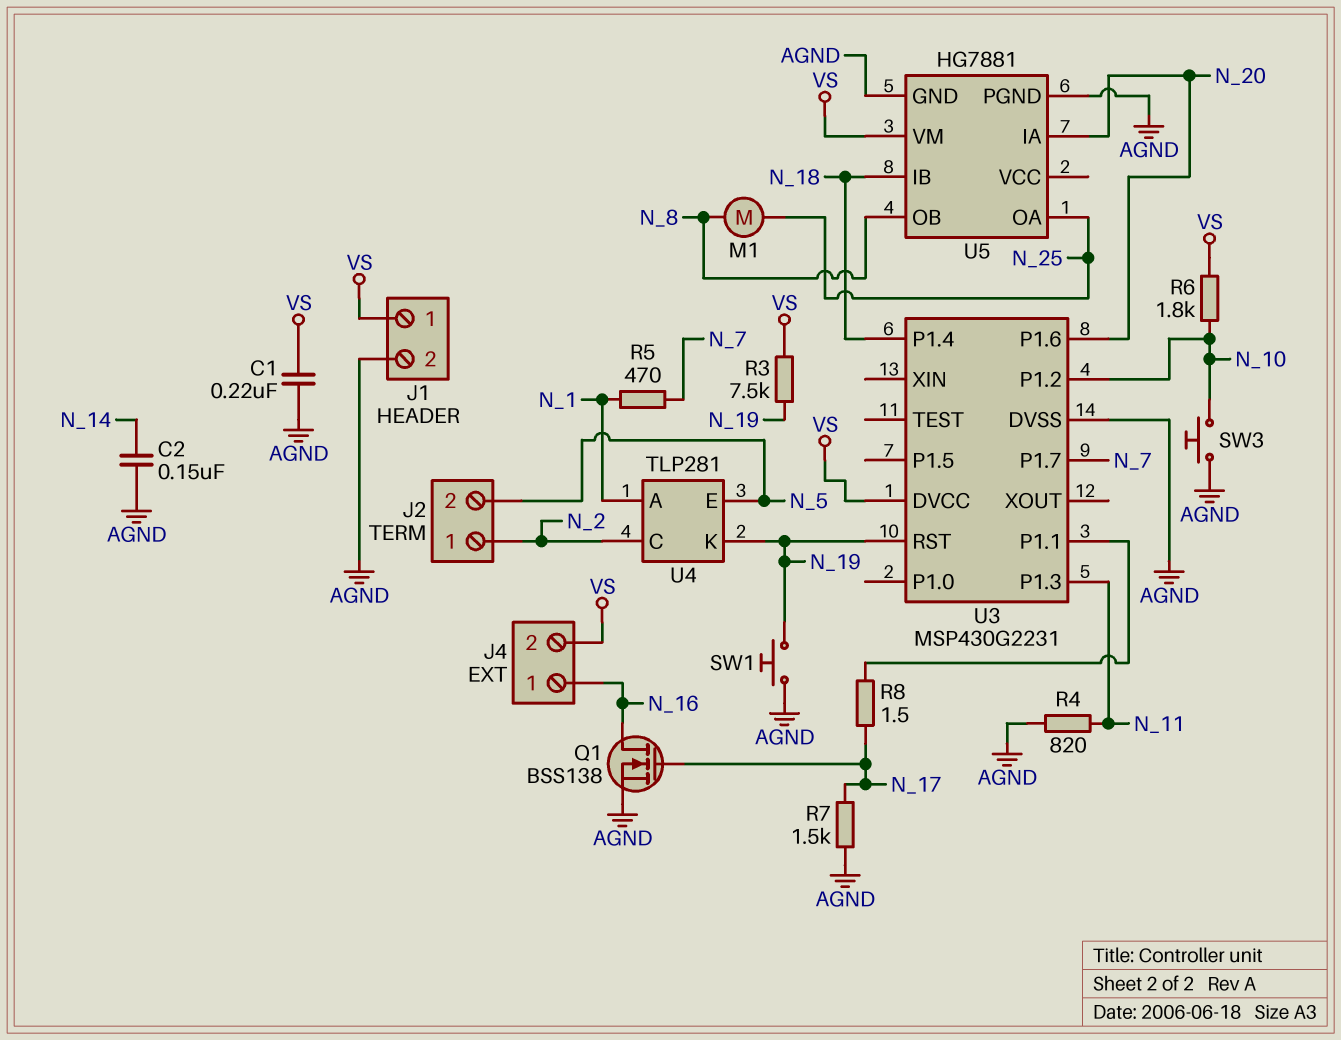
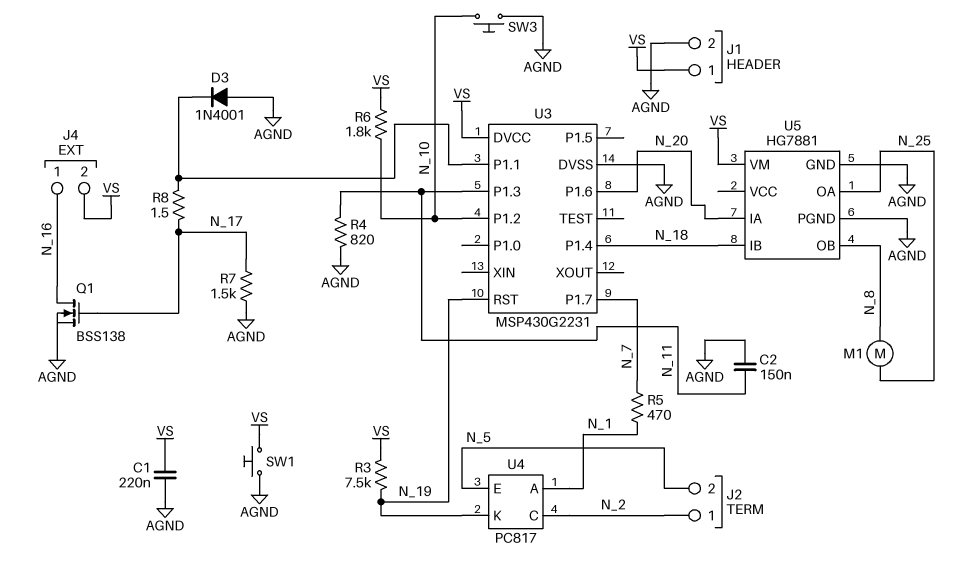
C2: 150nF (AGND, N_14) -> 150nF (AGND, N_11)
D3: none -> diode 1N4001 (A AGND, K U3/P1.1)
SW1: button (AGND, N_19) -> button (AGND, VS)
U4: TLP281 -> PC817

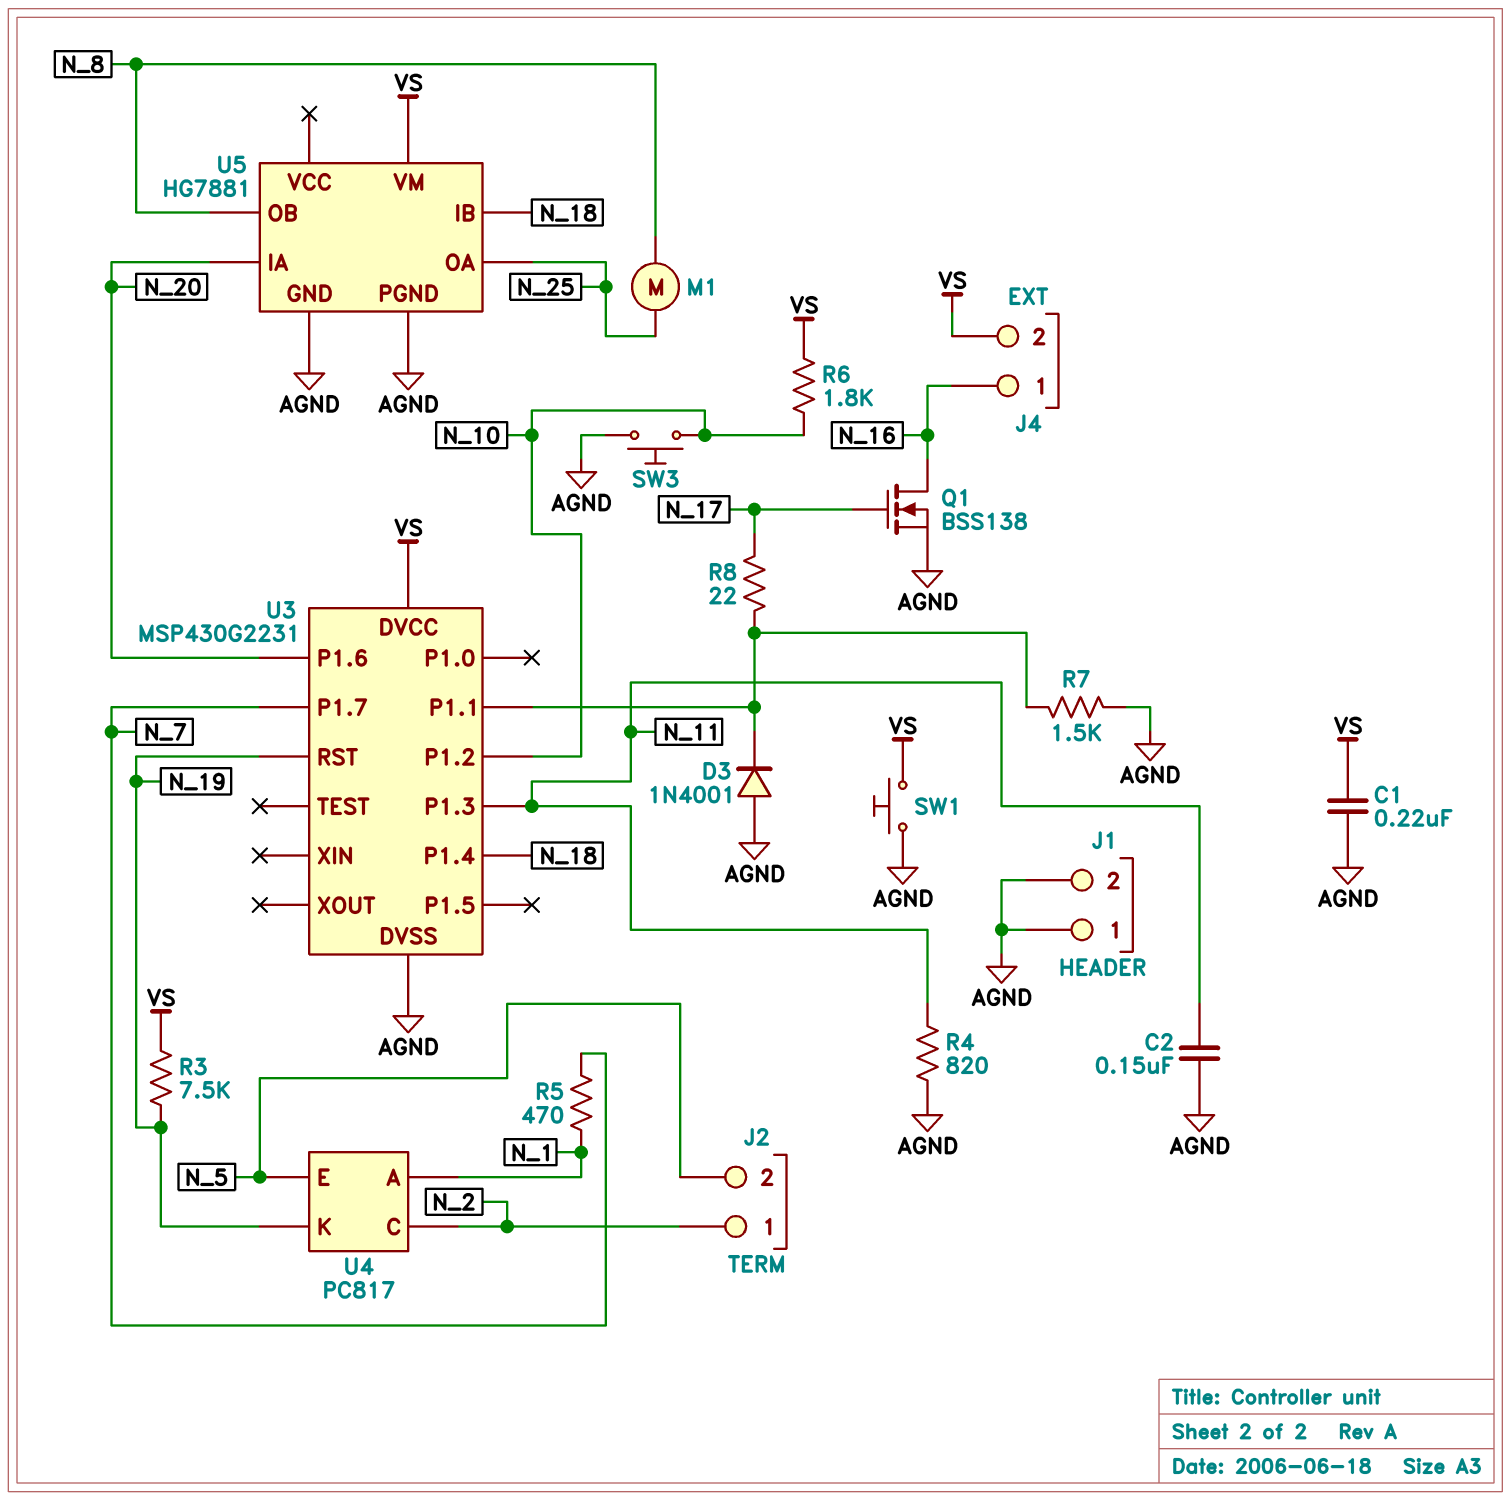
J1 pin 1: VS -> AGND
R7: 1.5k (AGND, N_17) -> 1.5k (AGND, U3/P1.1)
R8: 1.5 (N_17, U3/P1.1) -> 22 (N_17, U3/P1.1)

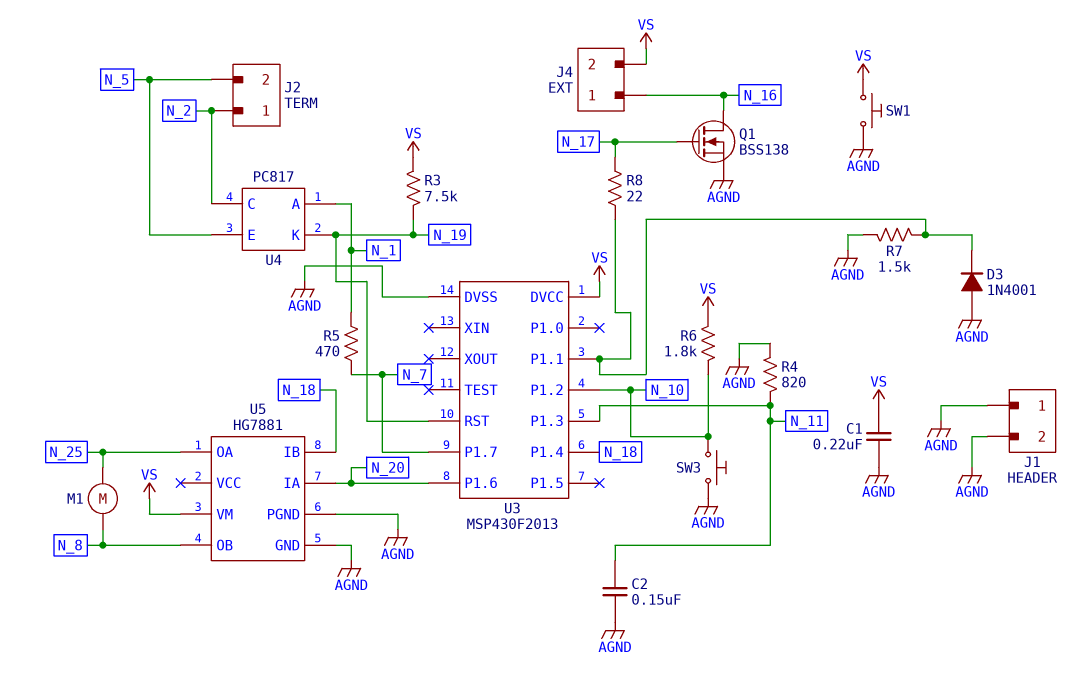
U3: MSP430G2231 -> MSP430F2013

